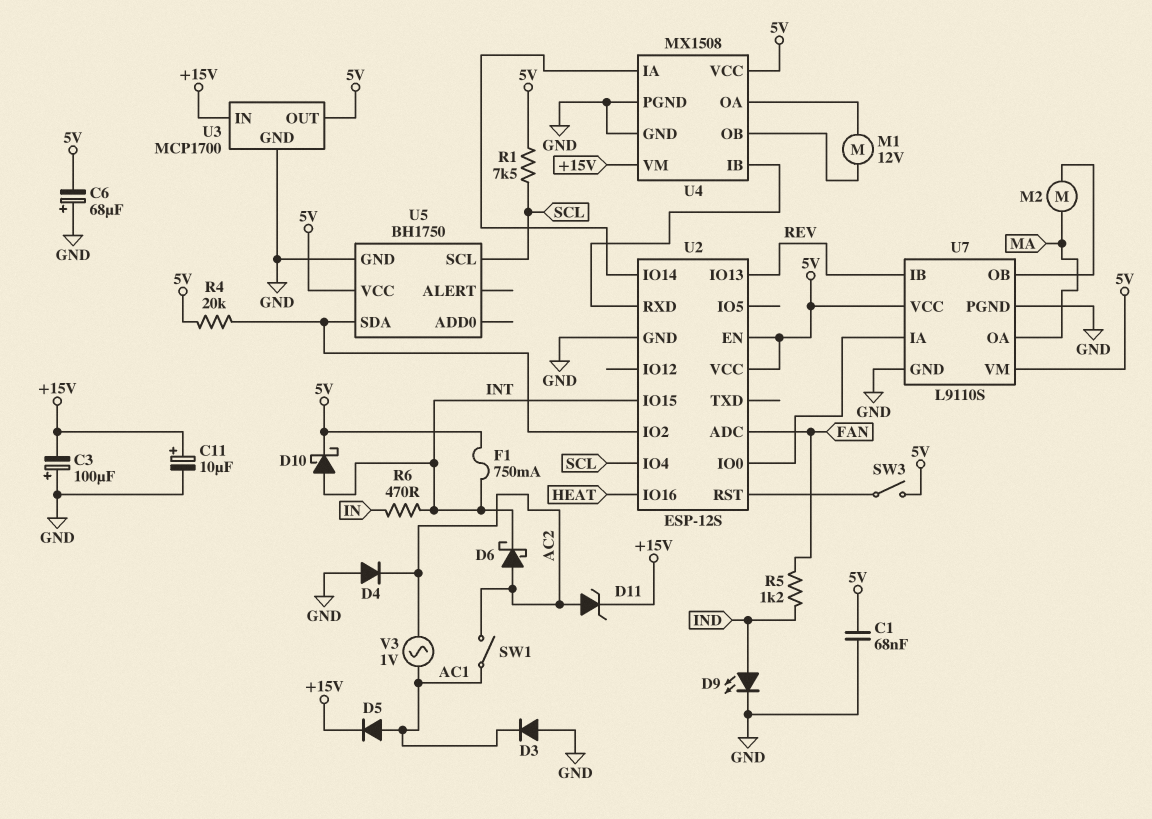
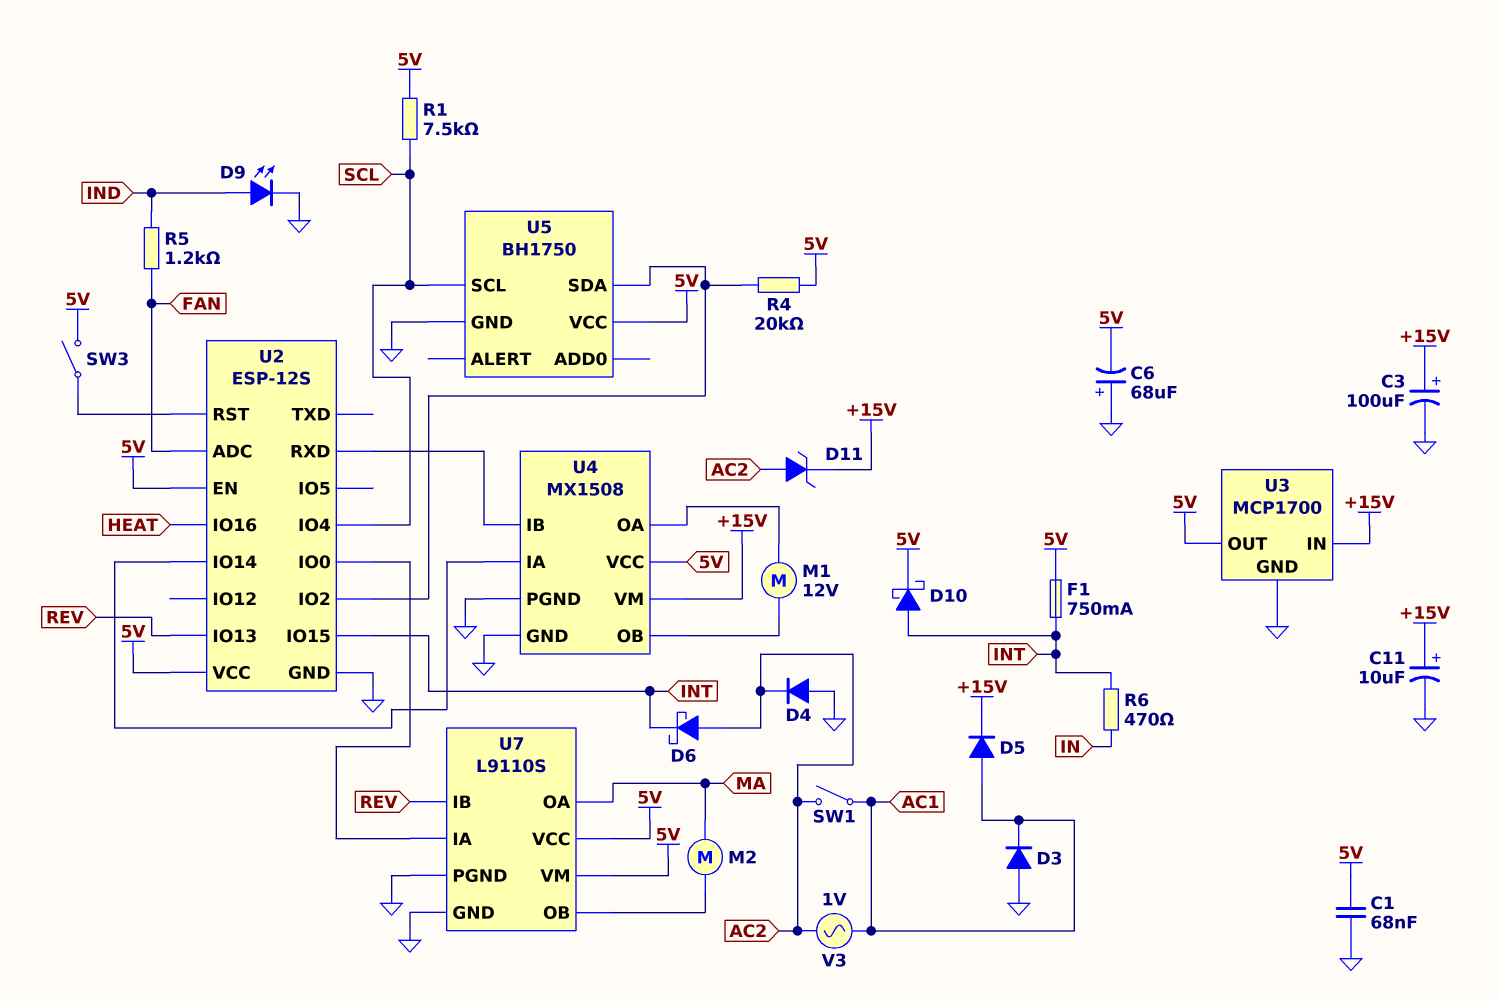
C3: 100uF (plus GND, minus +15V) -> 100uF (plus +15V, minus GND)

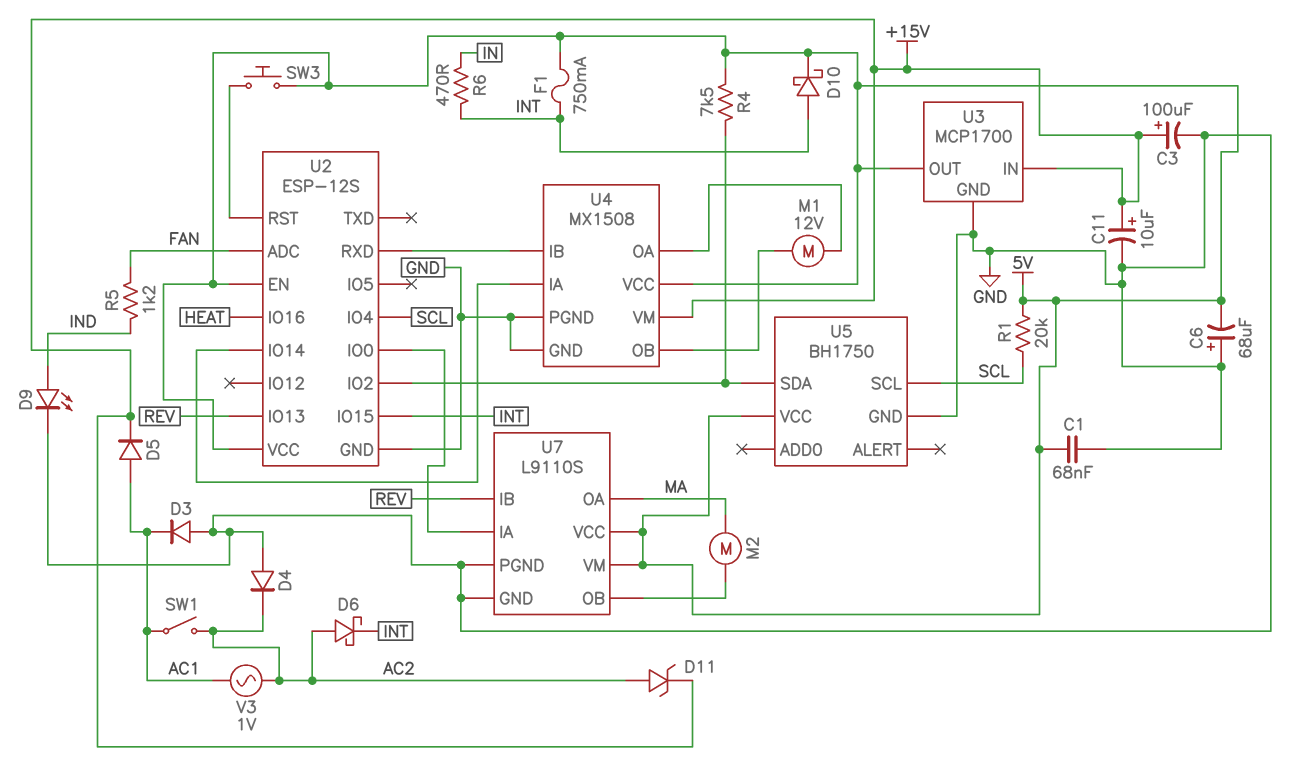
R1: 7.5k (5V, SCL) -> 20k (5V, SCL)
R4: 20k (5V, U2/IO2) -> 7.5k (5V, U2/IO2)
SW3: switch (5V, U2/RST) -> button (5V, U2/RST)

